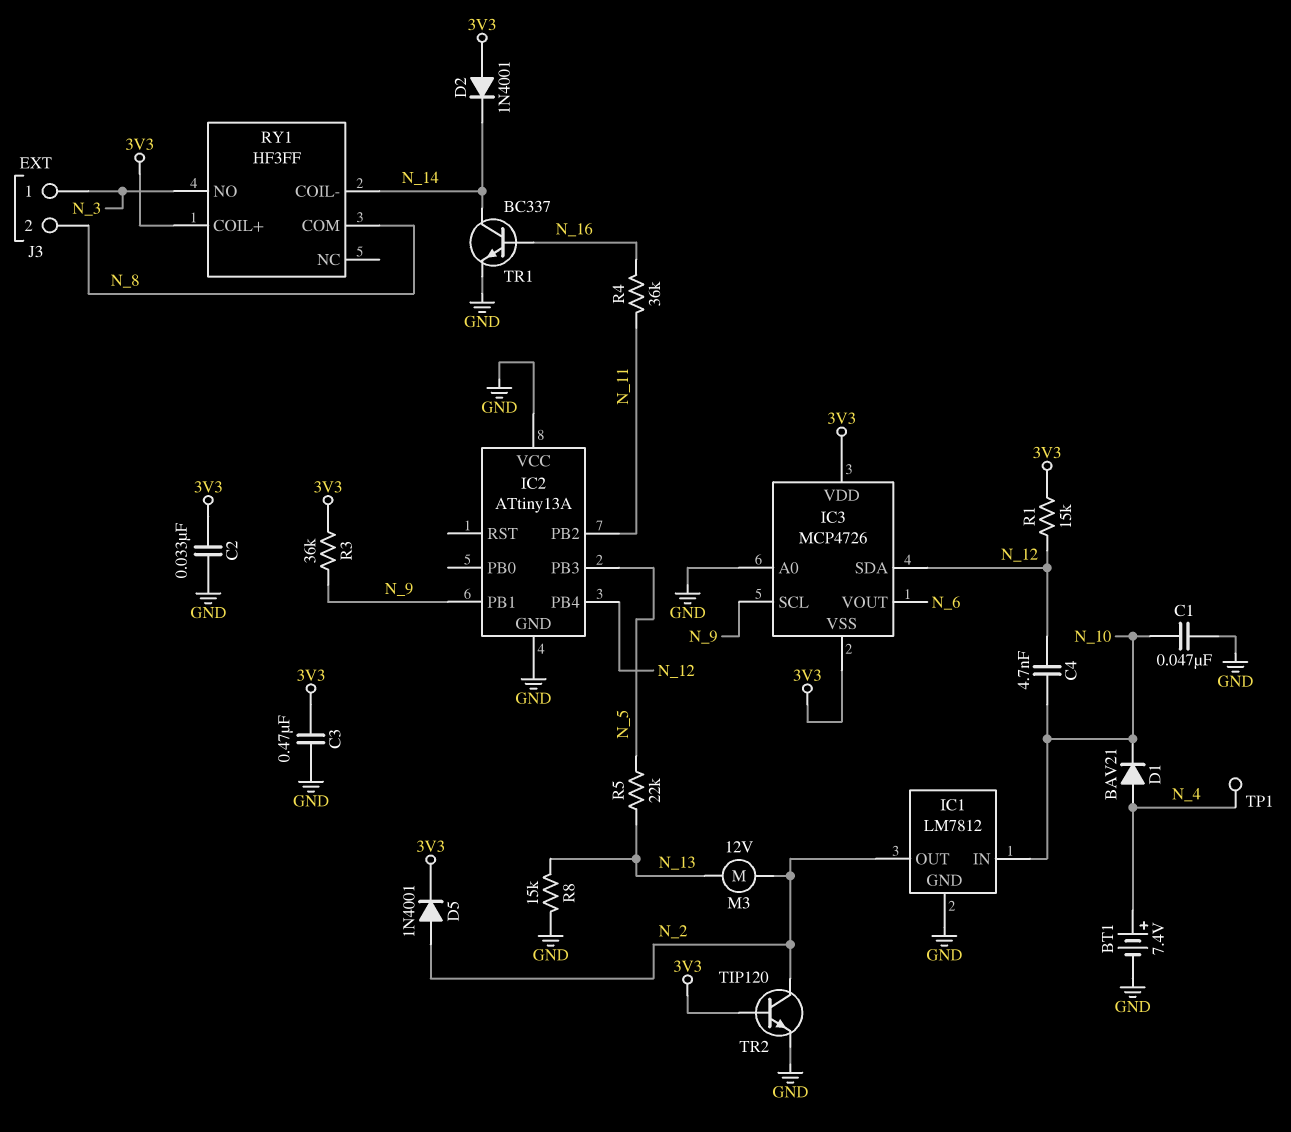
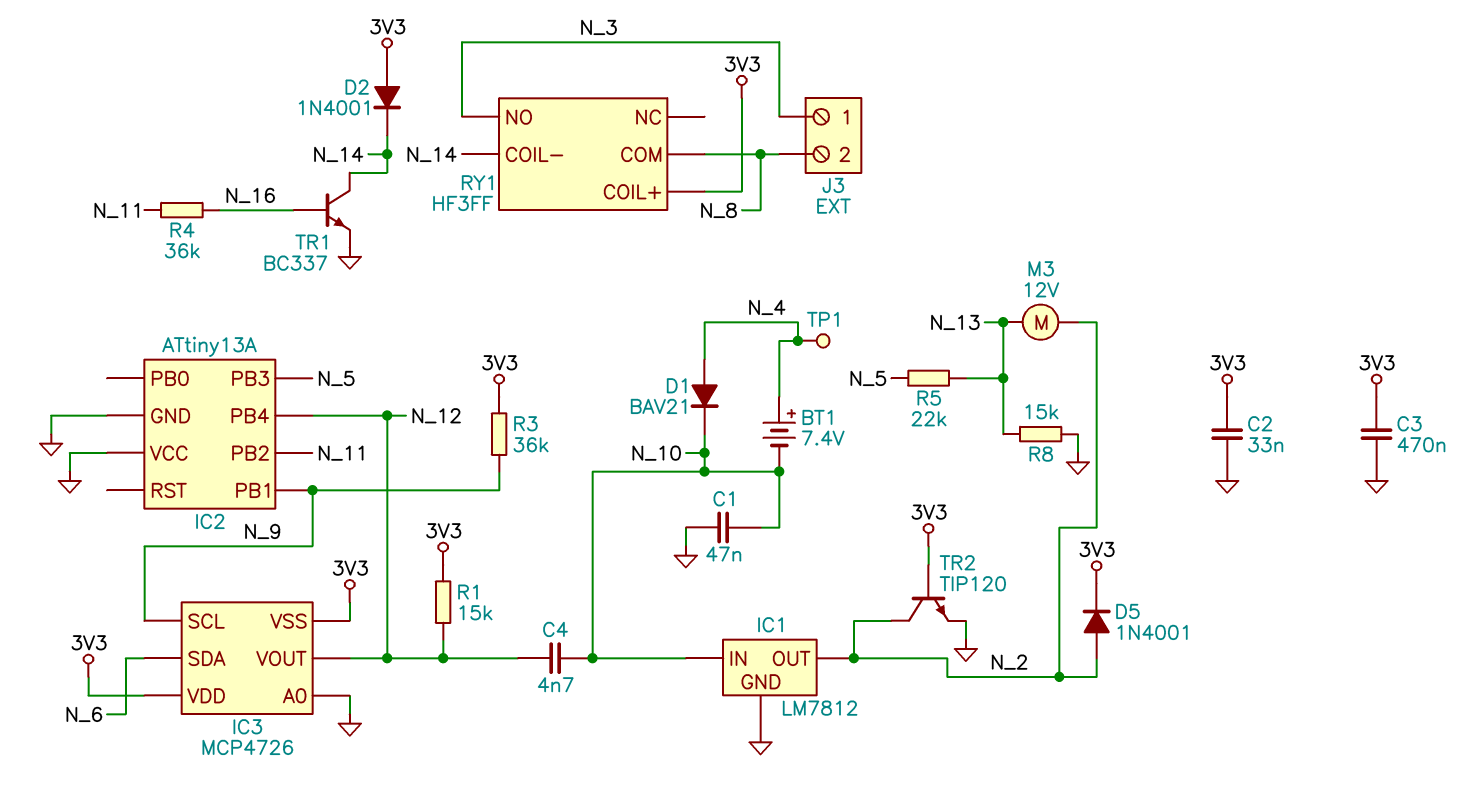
BT1: 7.4V (plus N_4, minus GND) -> 7.4V (plus N_4, minus N_10)
IC3 pin SDA: N_12 -> N_6
IC3 pin VOUT: N_6 -> N_12

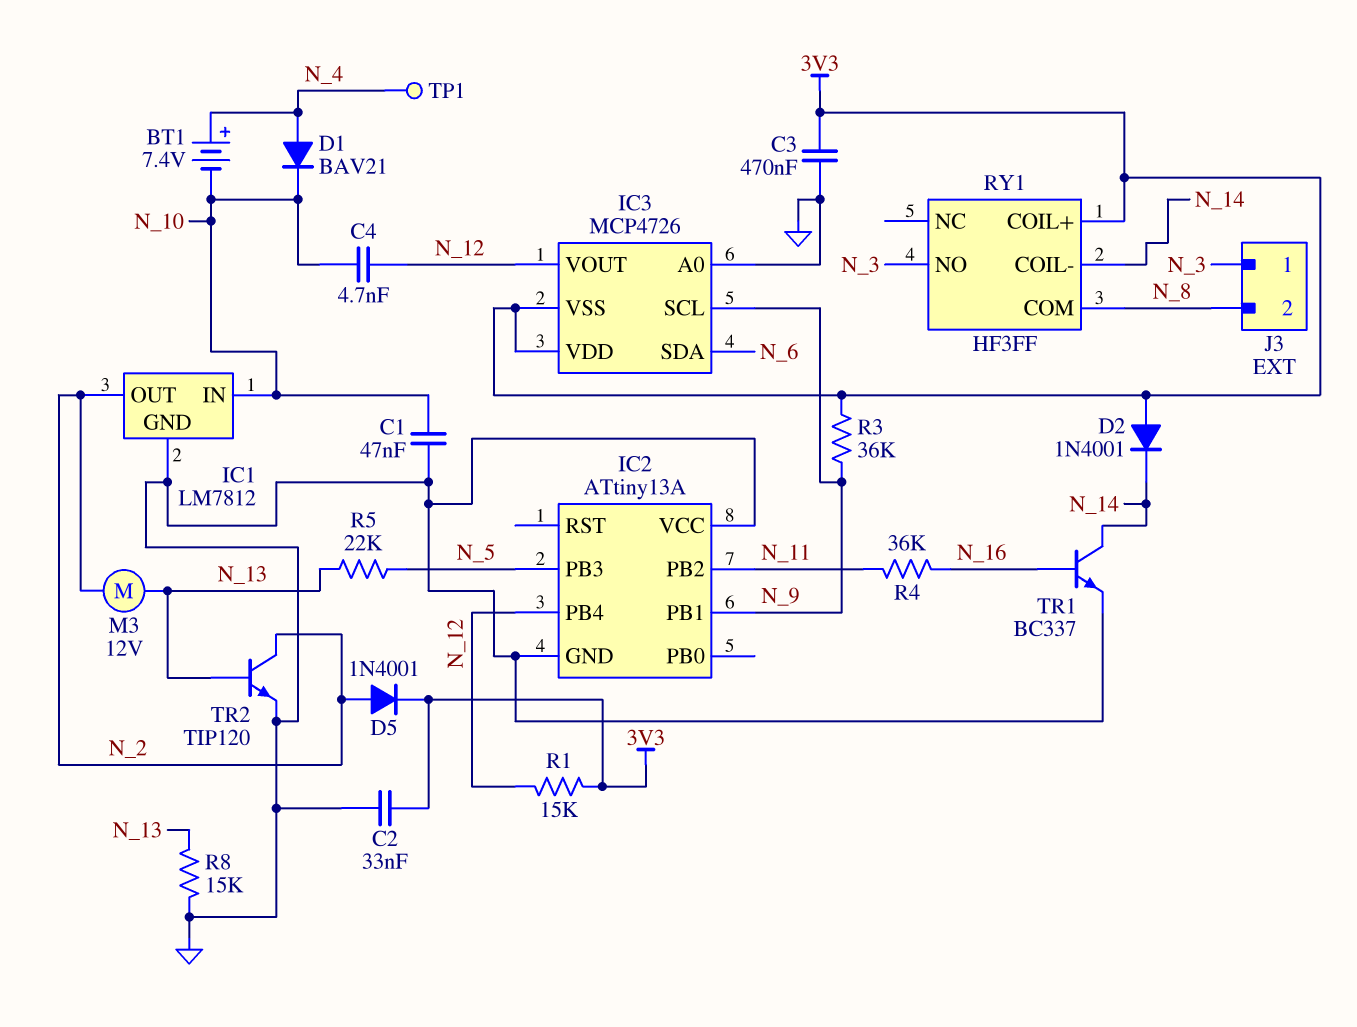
TR2: NPN TIP120 (B 3V3, C N_2, E GND) -> NPN TIP120 (B N_13, C N_2, E GND)

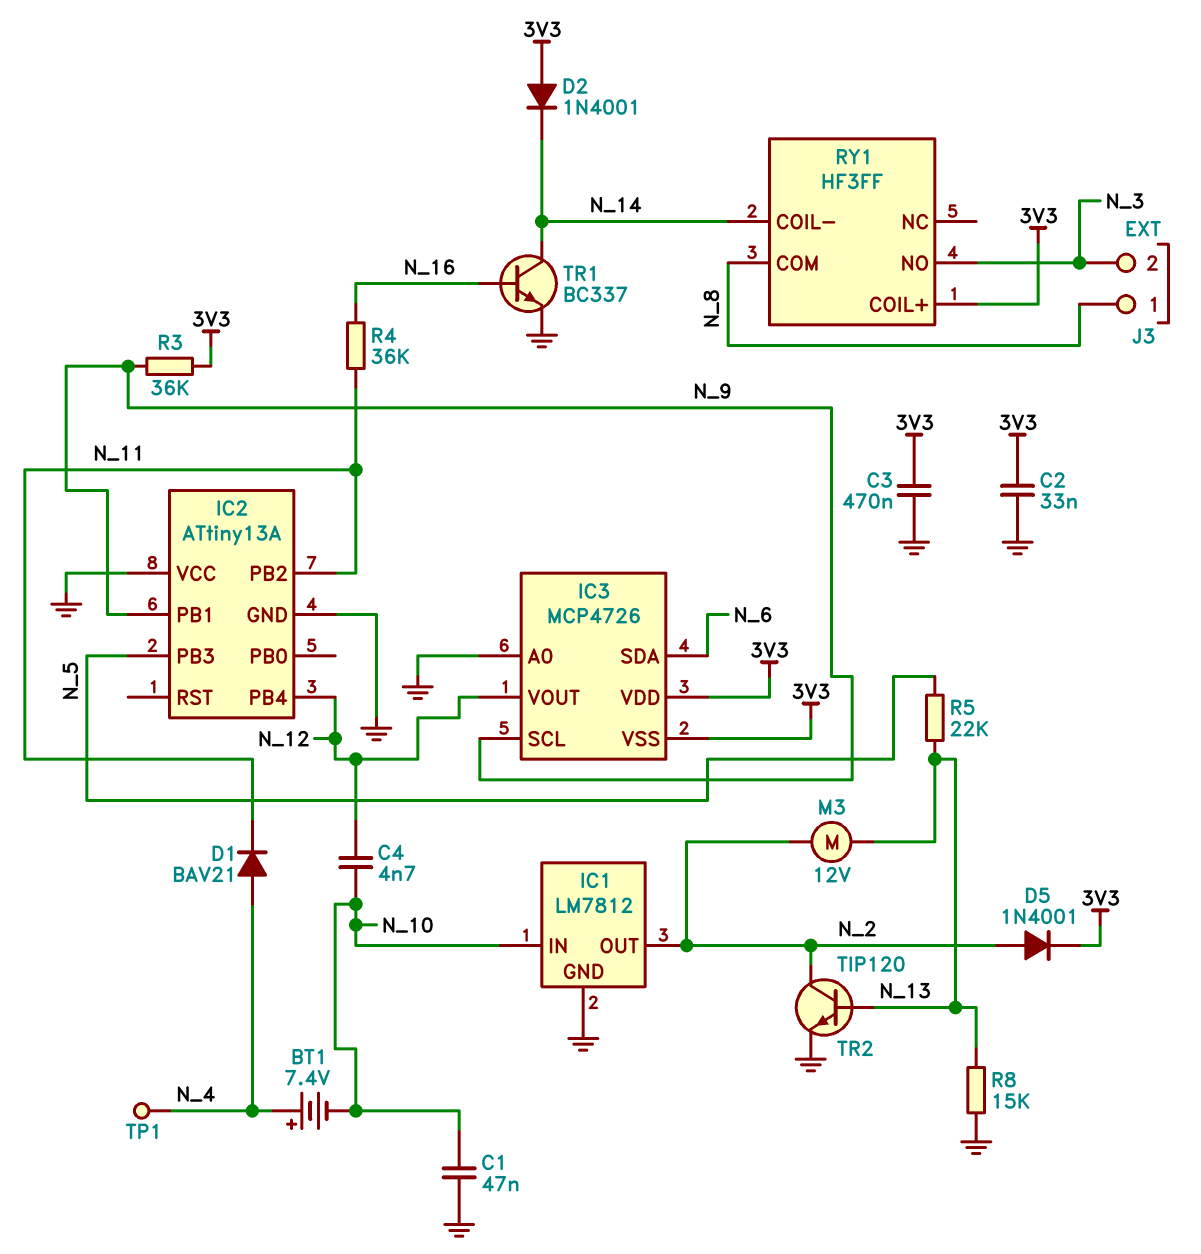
D1: diode BAV21 (A N_4, K N_10) -> diode BAV21 (A N_4, K N_11)
J3 pin 1: N_3 -> N_8
J3 pin 2: N_8 -> N_3
R1: 15k (3V3, N_12) -> none

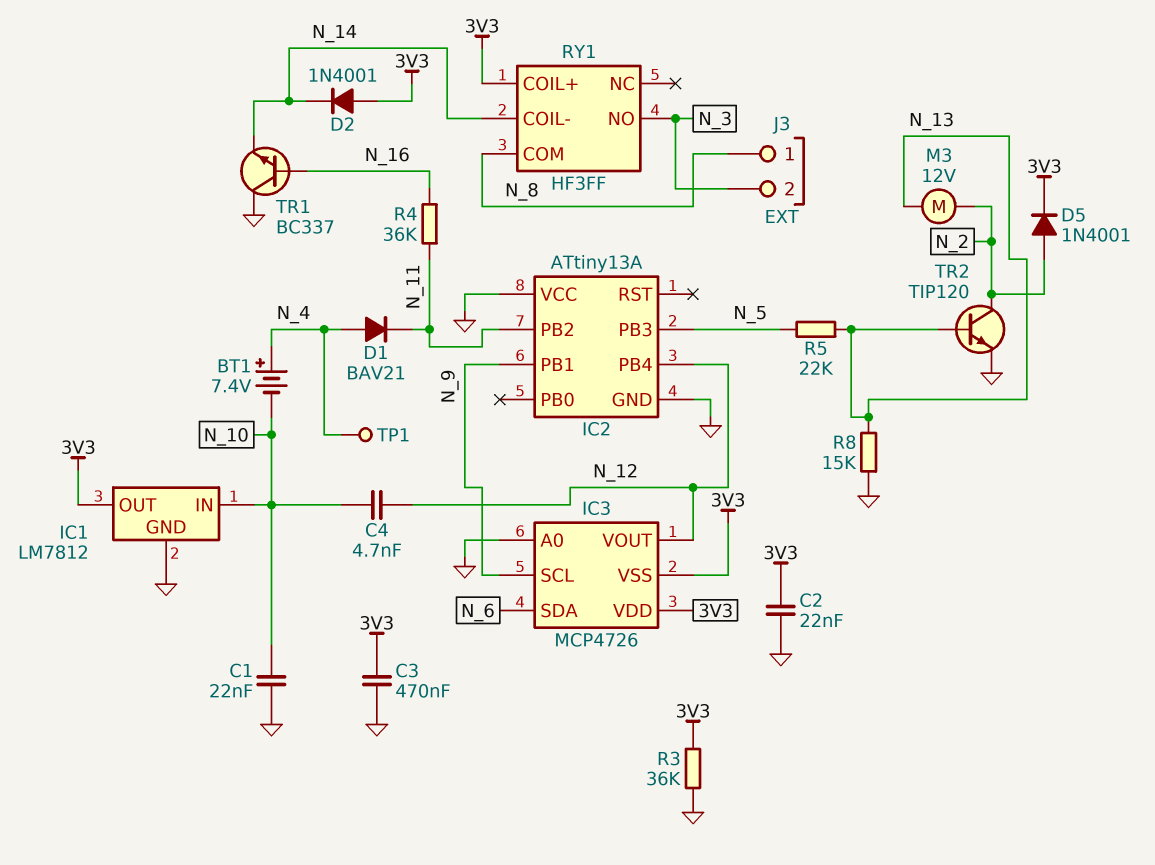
C1: 47nF (GND, N_10) -> 22nF (GND, N_10)
C2: 33nF (3V3, GND) -> 22nF (3V3, GND)
IC1 pin OUT: N_2 -> 3V3
R3: 36k (3V3, N_9) -> 36k (3V3, GND)
TR1: NPN BC337 (B N_16, C N_14, E GND) -> NPN BC337 (B N_16, C GND, E N_14)

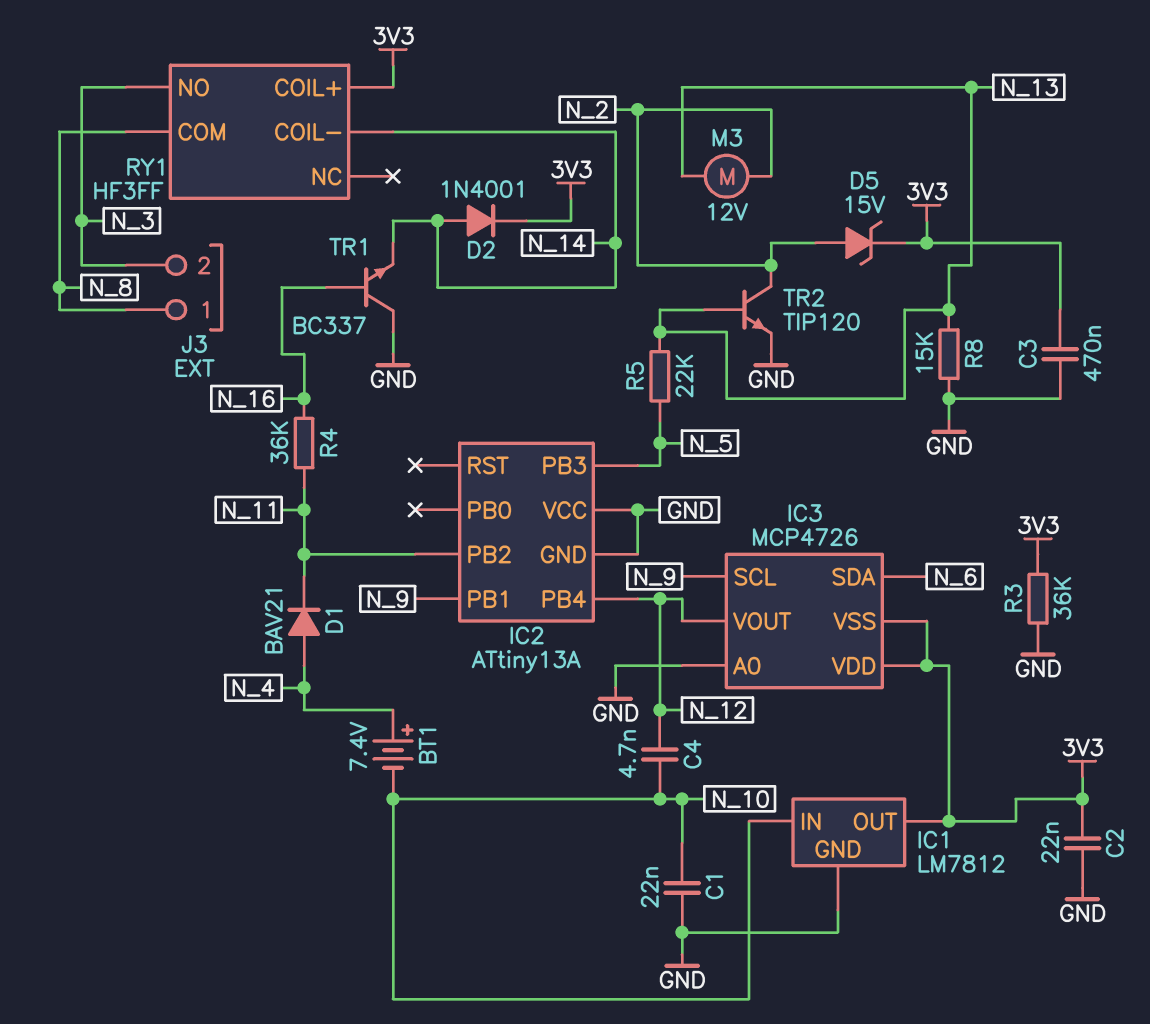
D2: diode 1N4001 (A 3V3, K N_14) -> diode 1N4001 (A N_14, K 3V3)
D5: diode 1N4001 (A N_2, K 3V3) -> zener 15V (A N_2, K 3V3)
TP1: test point (N_4) -> none

